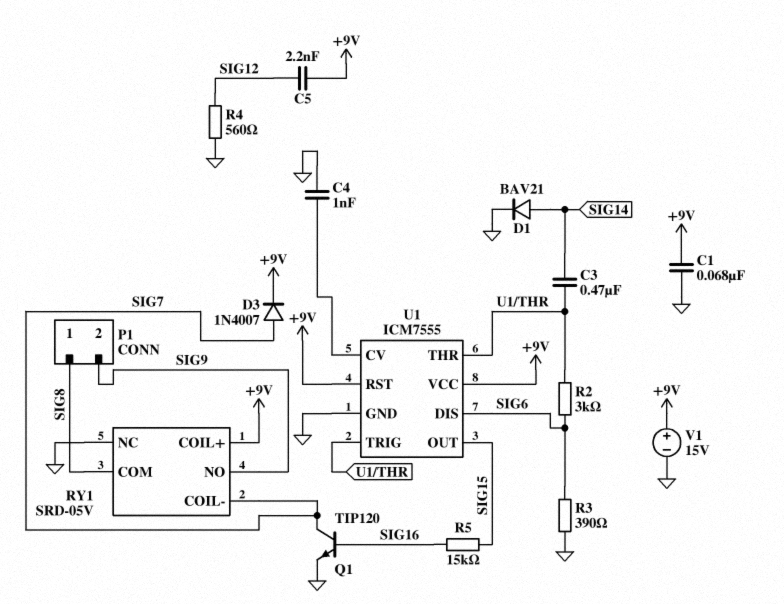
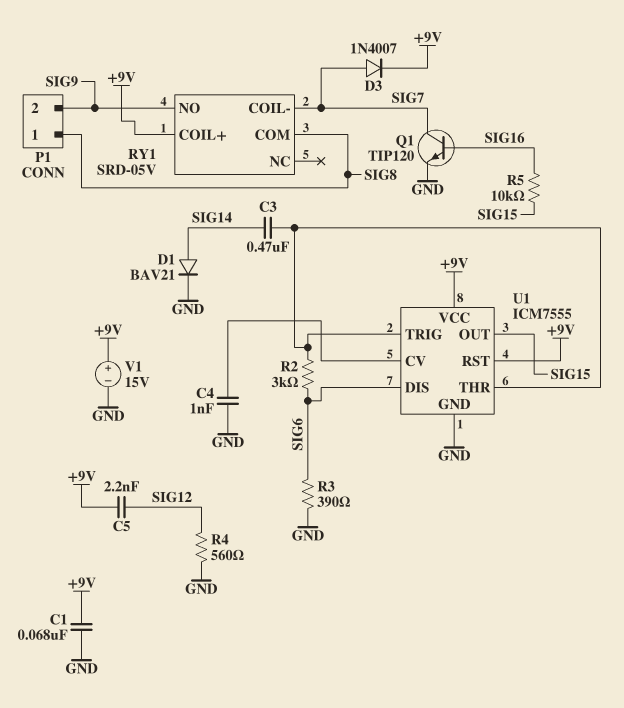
R5: 15k (SIG15, SIG16) -> 10k (SIG15, SIG16)
RY1 pin NC: GND -> none

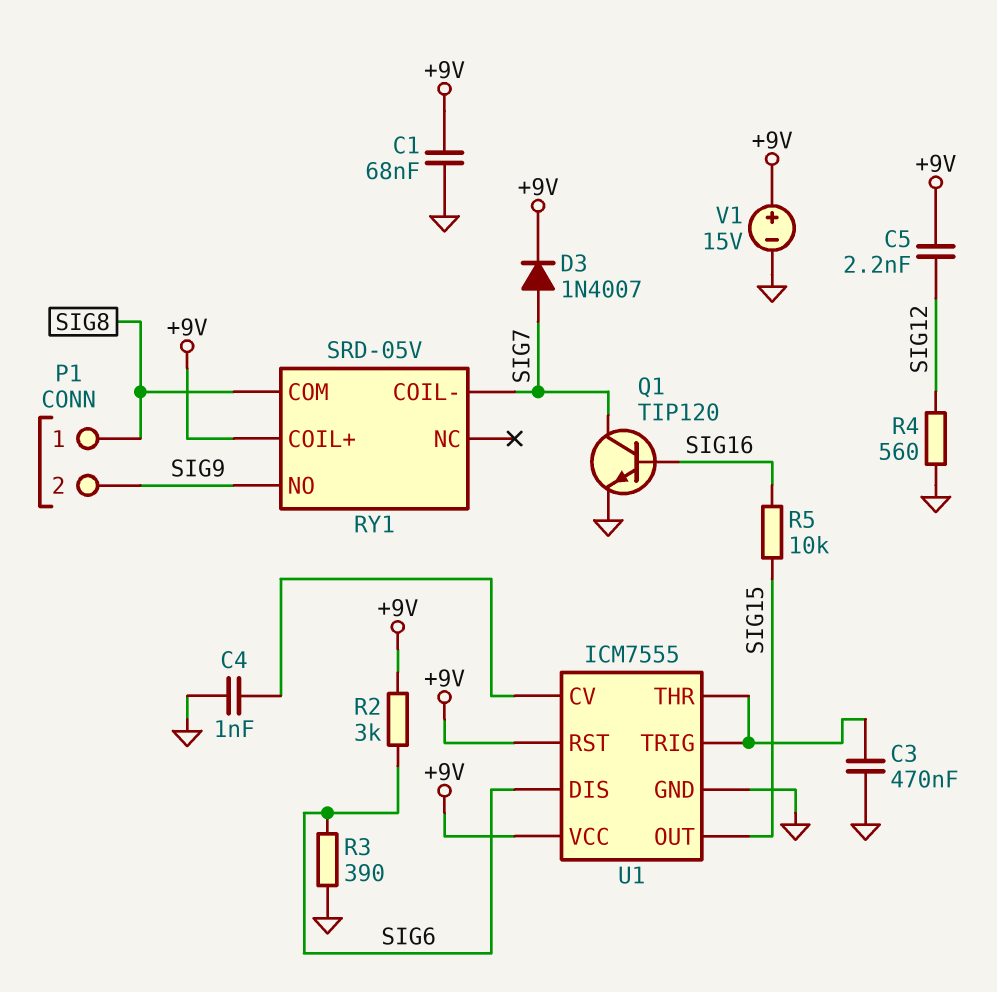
C3: 470nF (SIG14, U1/THR) -> 470nF (GND, U1/THR)
D1: diode BAV21 (A SIG14, K GND) -> none
R2: 3k (SIG6, U1/THR) -> 3k (+9V, SIG6)

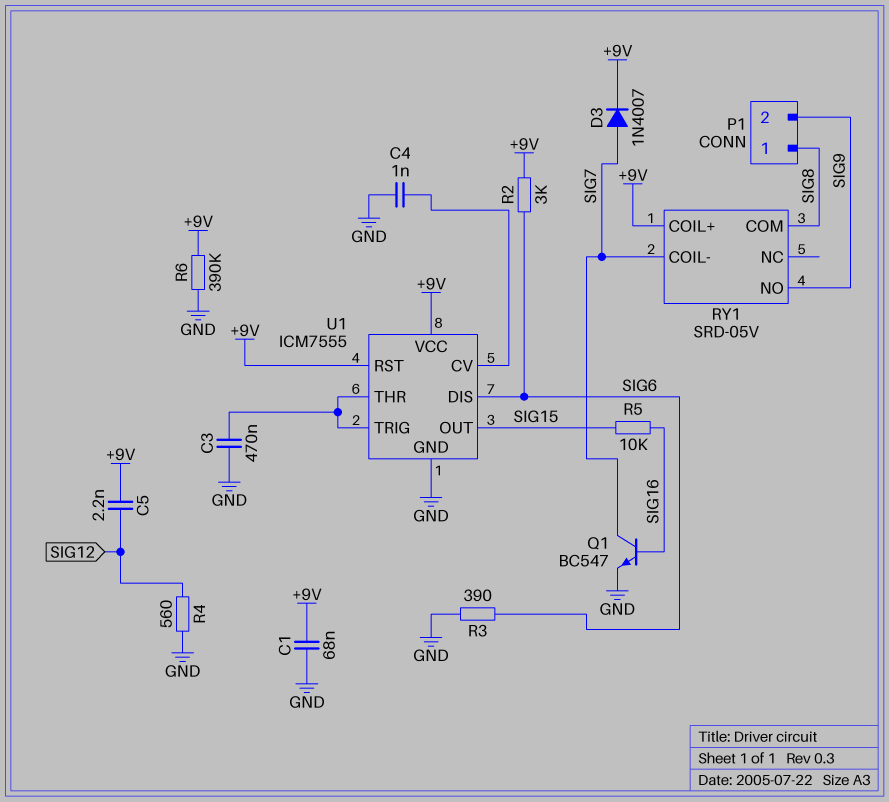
Q1: NPN TIP120 (B SIG16, C SIG7, E GND) -> NPN BC547 (B SIG16, C SIG7, E GND)
R6: none -> 390k (+9V, GND)
V1: 15V (plus +9V, minus GND) -> none

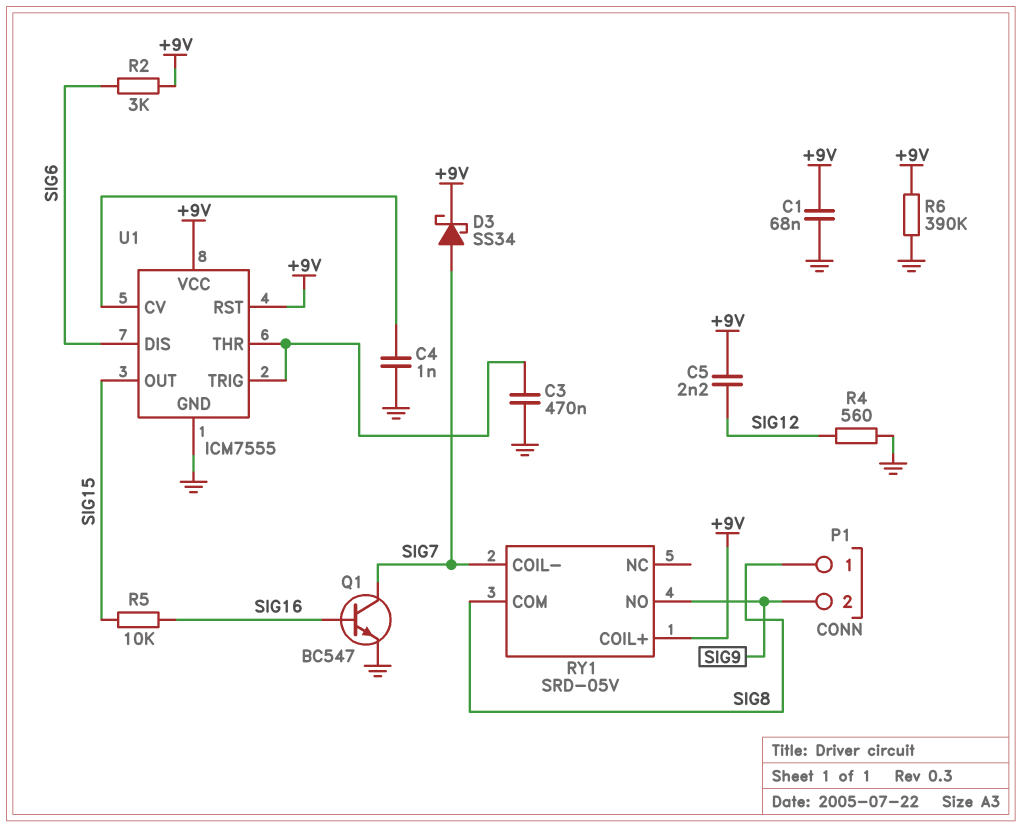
D3: diode 1N4007 (A SIG7, K +9V) -> schottky SS34 (A SIG7, K +9V)
R3: 390 (GND, SIG6) -> none

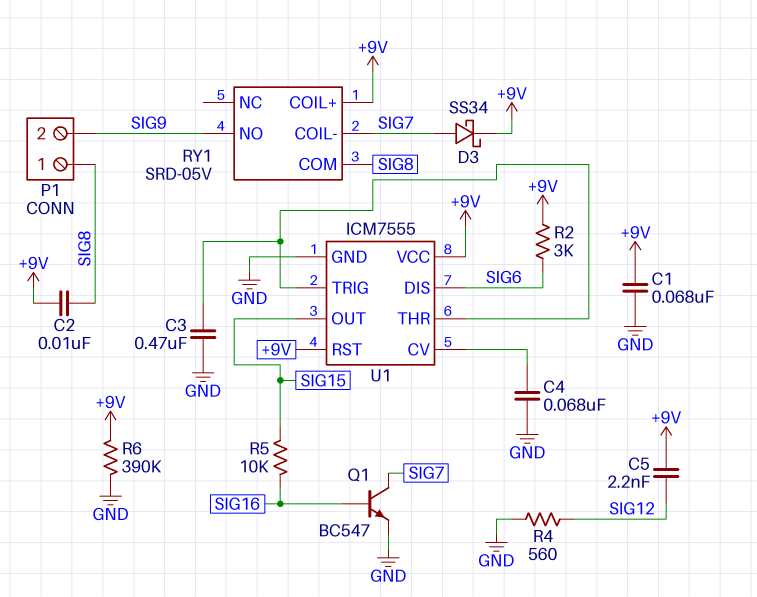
C2: none -> 10nF (+9V, SIG8)
C4: 1nF (GND, U1/CV) -> 68nF (GND, U1/CV)

